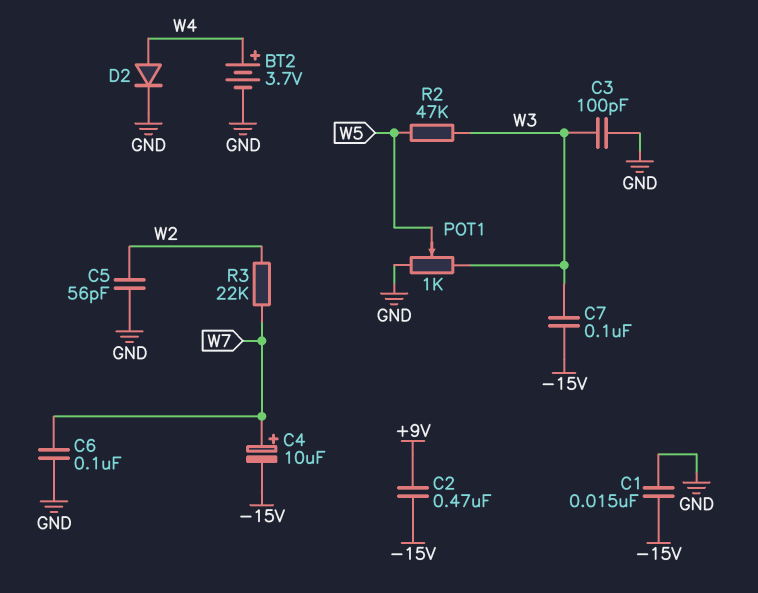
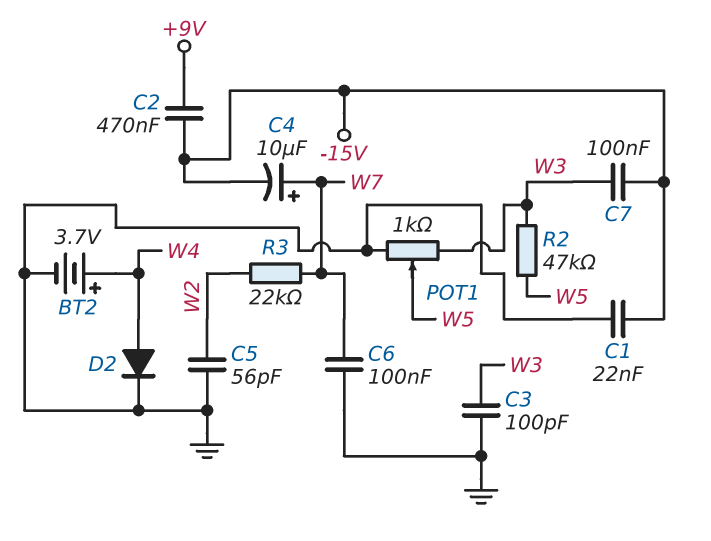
C1: 15nF (-15V, GND) -> 22nF (-15V, GND)

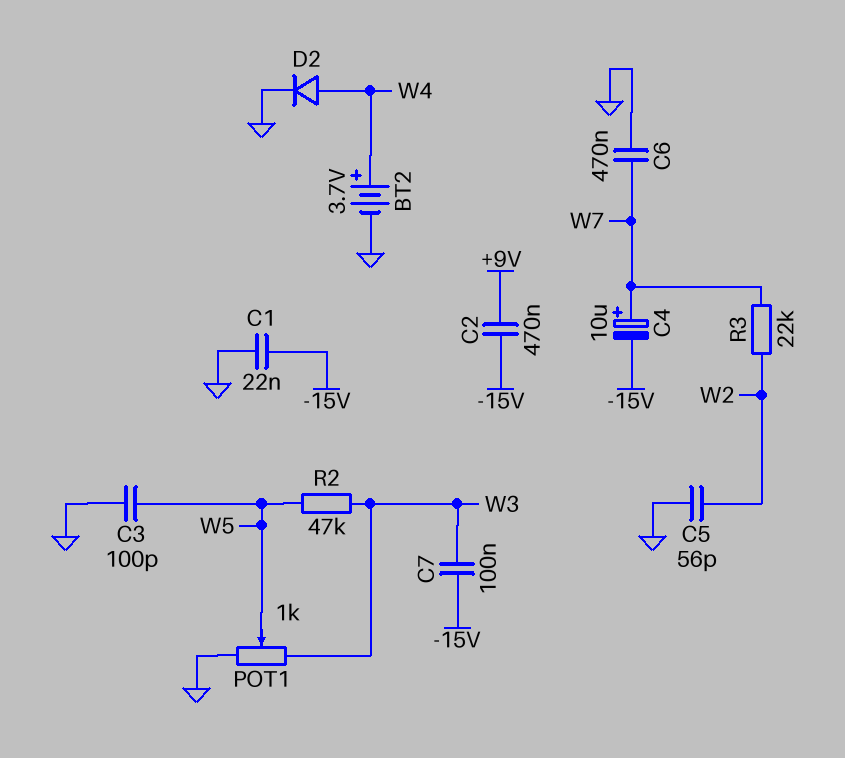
C3: 100pF (GND, W3) -> 100pF (GND, W5)
C6: 100nF (GND, W7) -> 470nF (GND, W7)

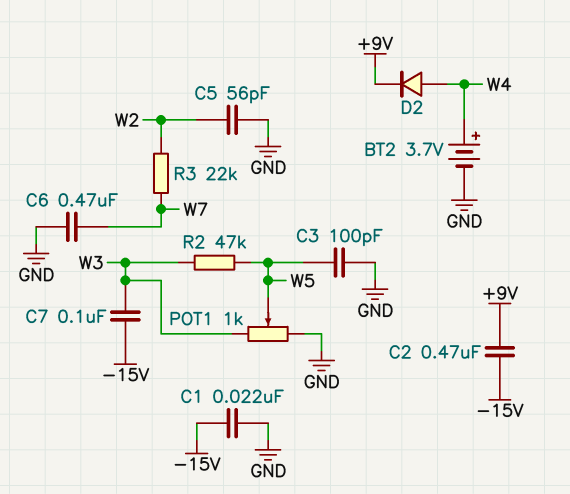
C4: 10uF (plus W7, minus -15V) -> none
D2: diode (A W4, K GND) -> diode (A W4, K +9V)

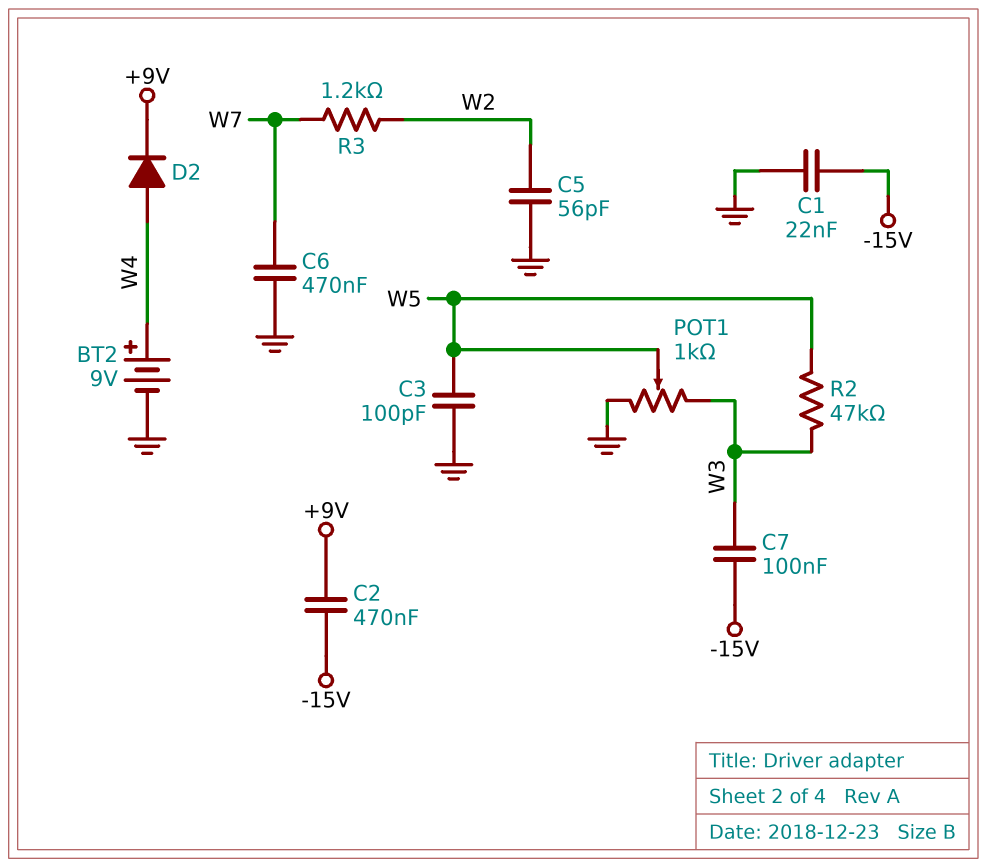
BT2: 3.7V (plus W4, minus GND) -> 9V (plus W4, minus GND)
R3: 22k (W2, W7) -> 1.2k (W2, W7)

